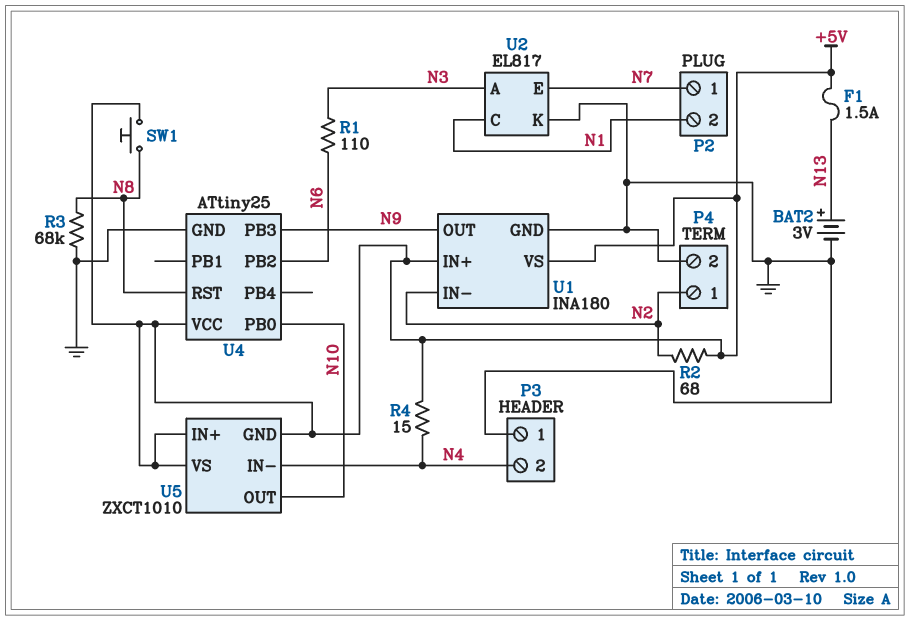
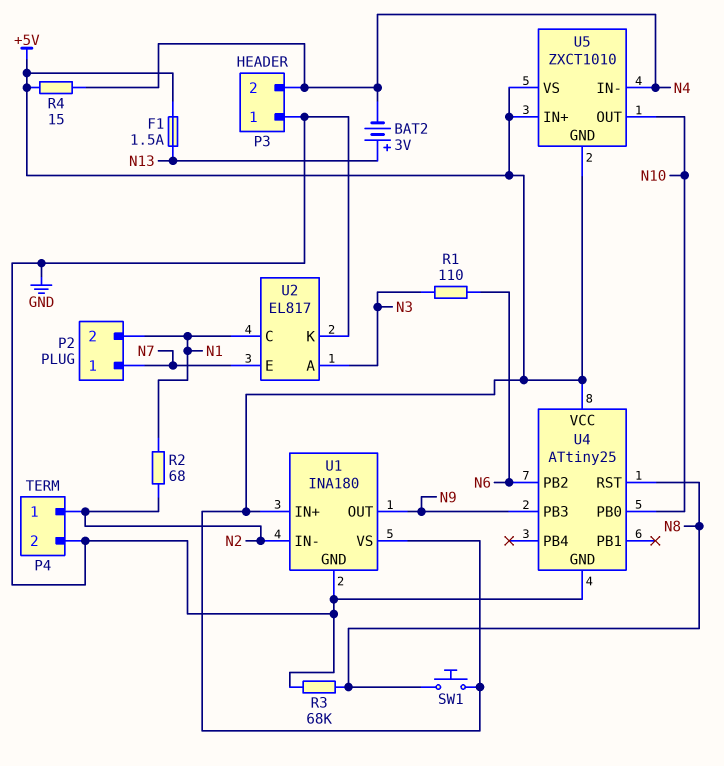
BAT2: 3V (plus N13, minus GND) -> 3V (plus N13, minus N4)
R2: 68 (+5V, N2) -> 68 (N1, N2)

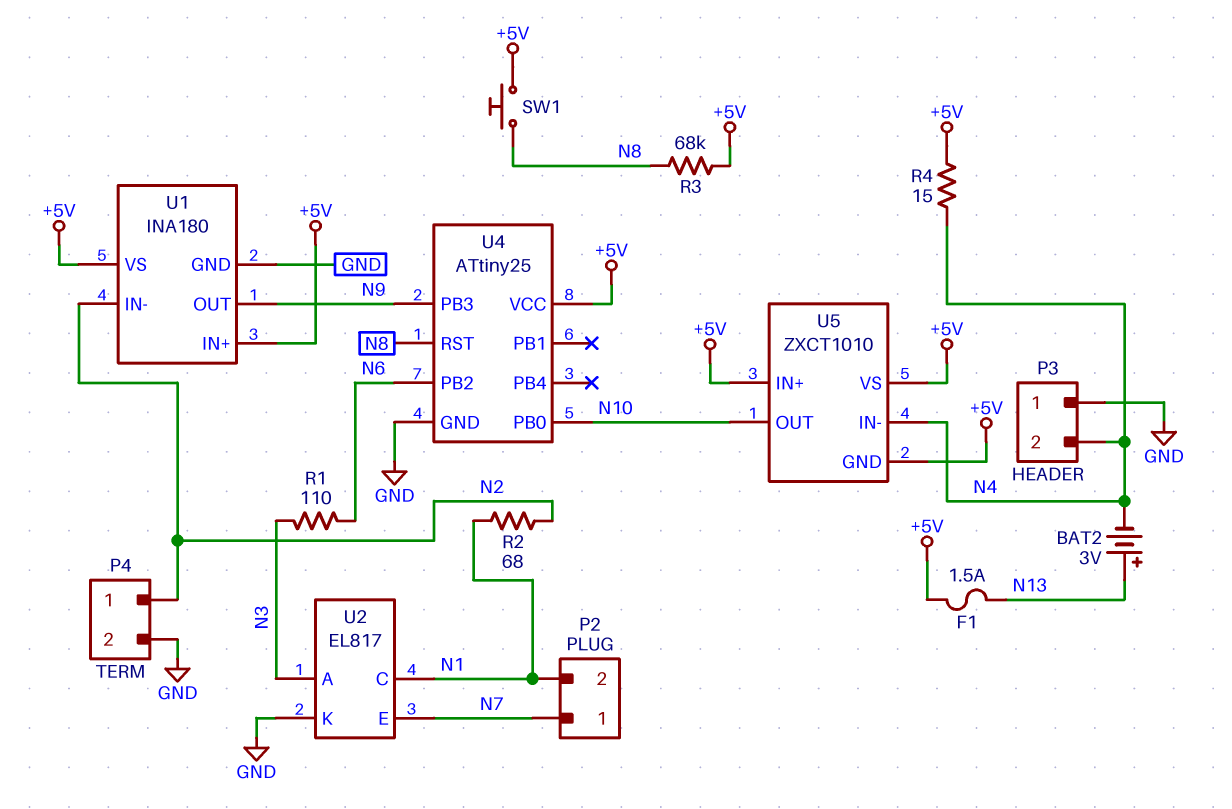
R3: 68k (GND, N8) -> 68k (+5V, N8)

